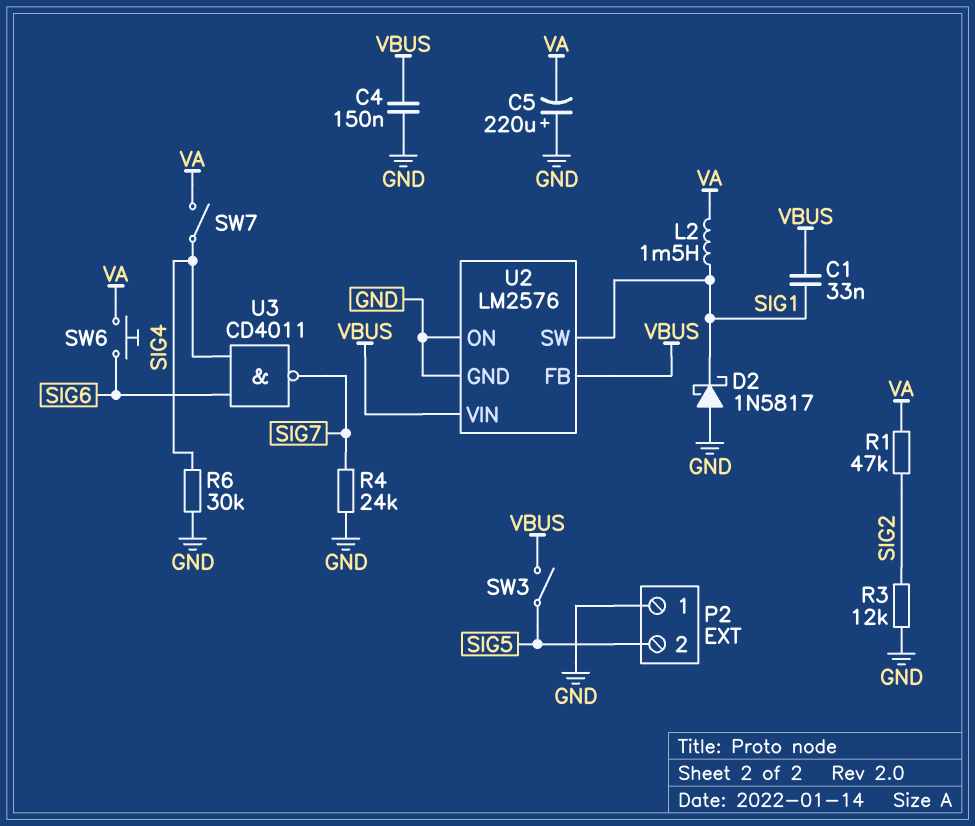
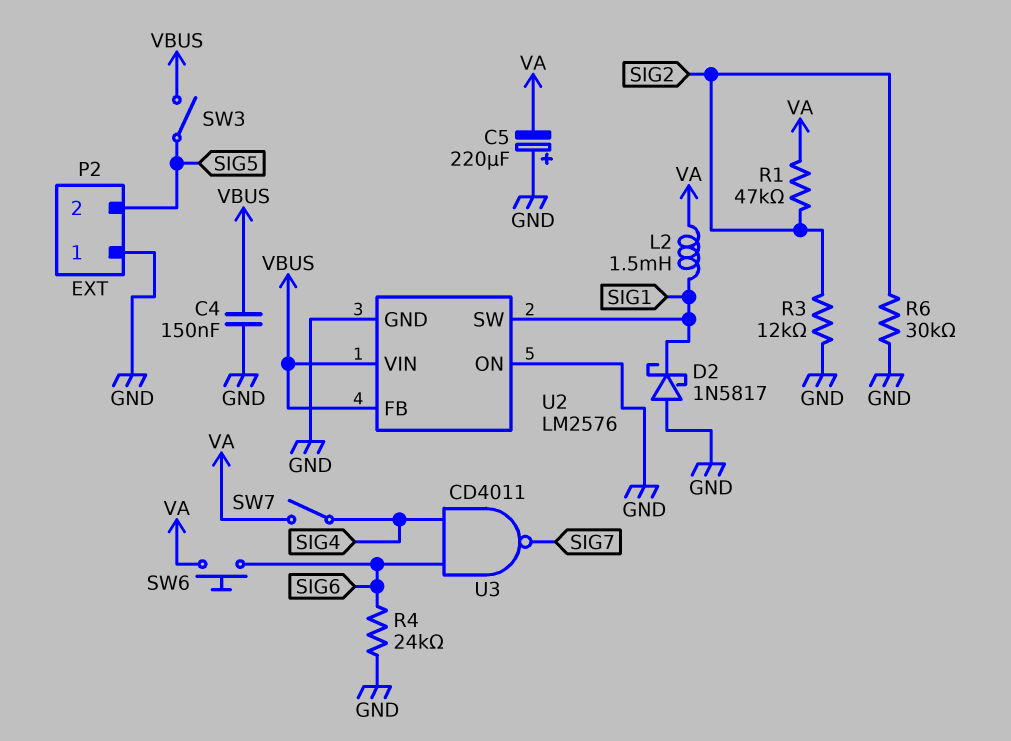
C1: 33nF (SIG1, VBUS) -> none
R4: 24k (GND, SIG7) -> 24k (GND, SIG6)
R6: 30k (GND, SIG4) -> 30k (GND, SIG2)

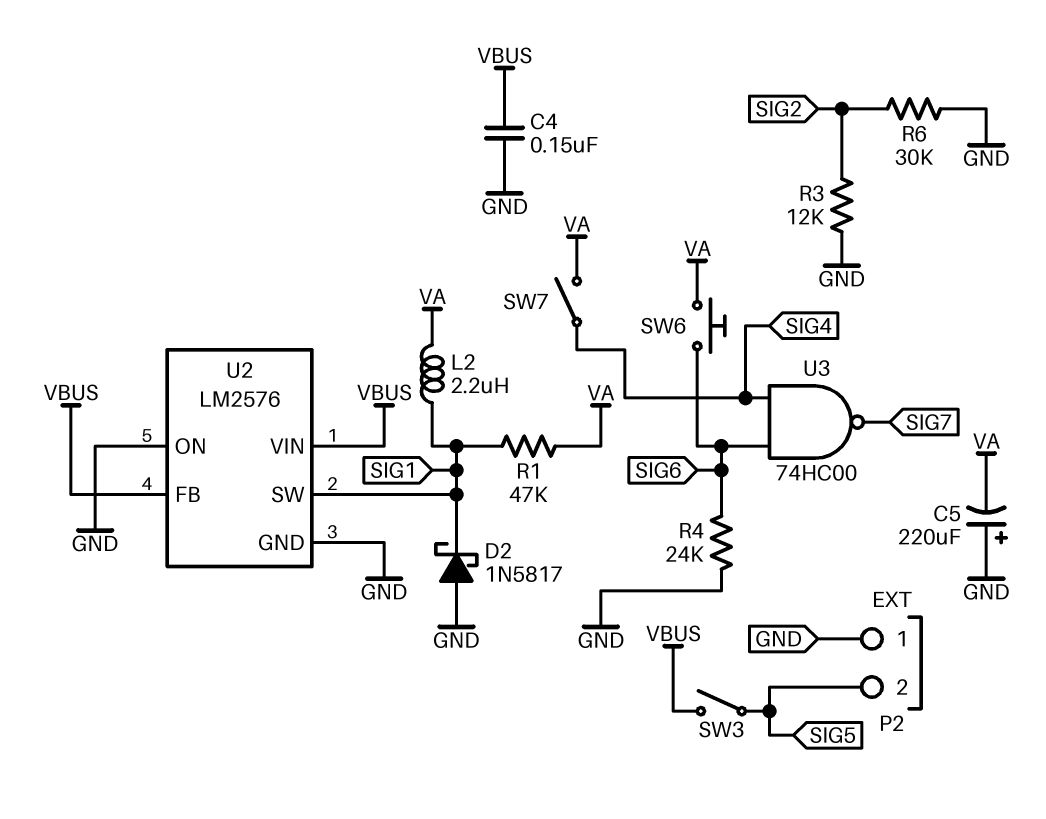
L2: 1.5mH (SIG1, VA) -> 2.2uH (SIG1, VA)
R1: 47k (SIG2, VA) -> 47k (SIG1, VA)
U3: NAND CD4011 (in SIG4, in SIG6, out SIG7) -> NAND 74HC00 (in SIG4, in SIG6, out SIG7)

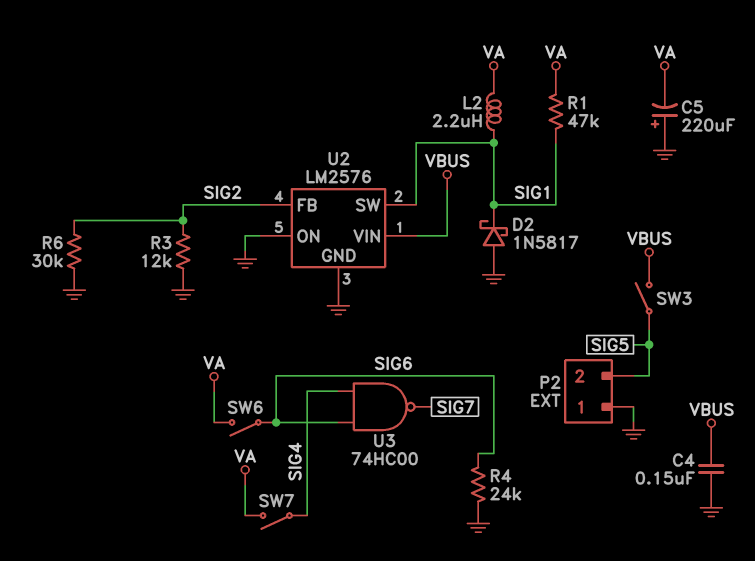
SW6: button (SIG6, VA) -> switch (SIG6, VA)
U2 pin FB: VBUS -> SIG2

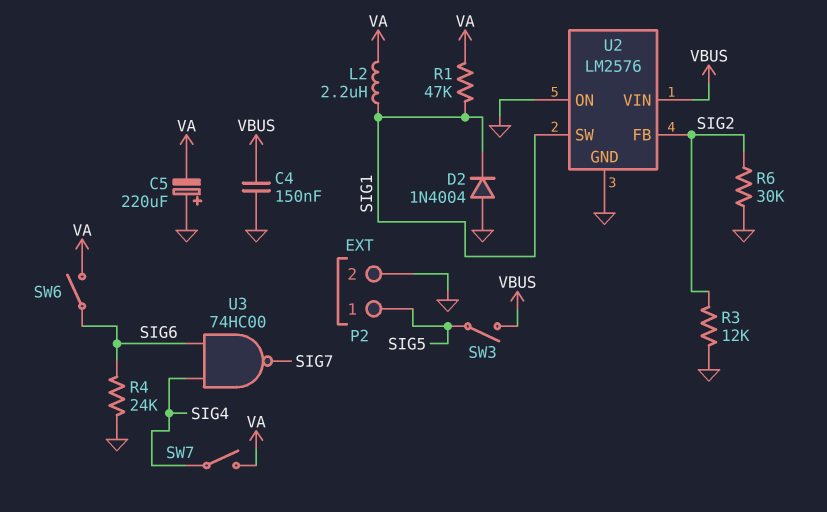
D2: schottky 1N5817 (A GND, K SIG1) -> diode 1N4004 (A GND, K SIG1)
P2 pin 1: GND -> SIG5
P2 pin 2: SIG5 -> GND

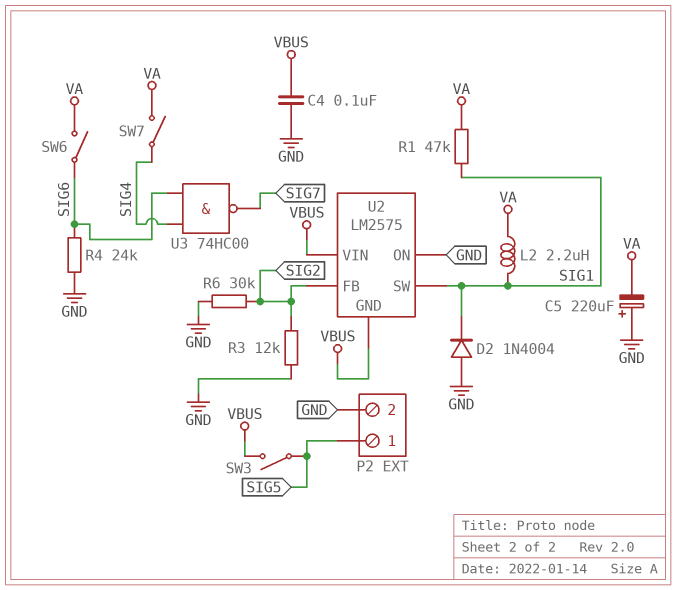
C4: 150nF (GND, VBUS) -> 100nF (GND, VBUS)
U2: LM2576 -> LM2575
U2 pin GND: GND -> VBUS

